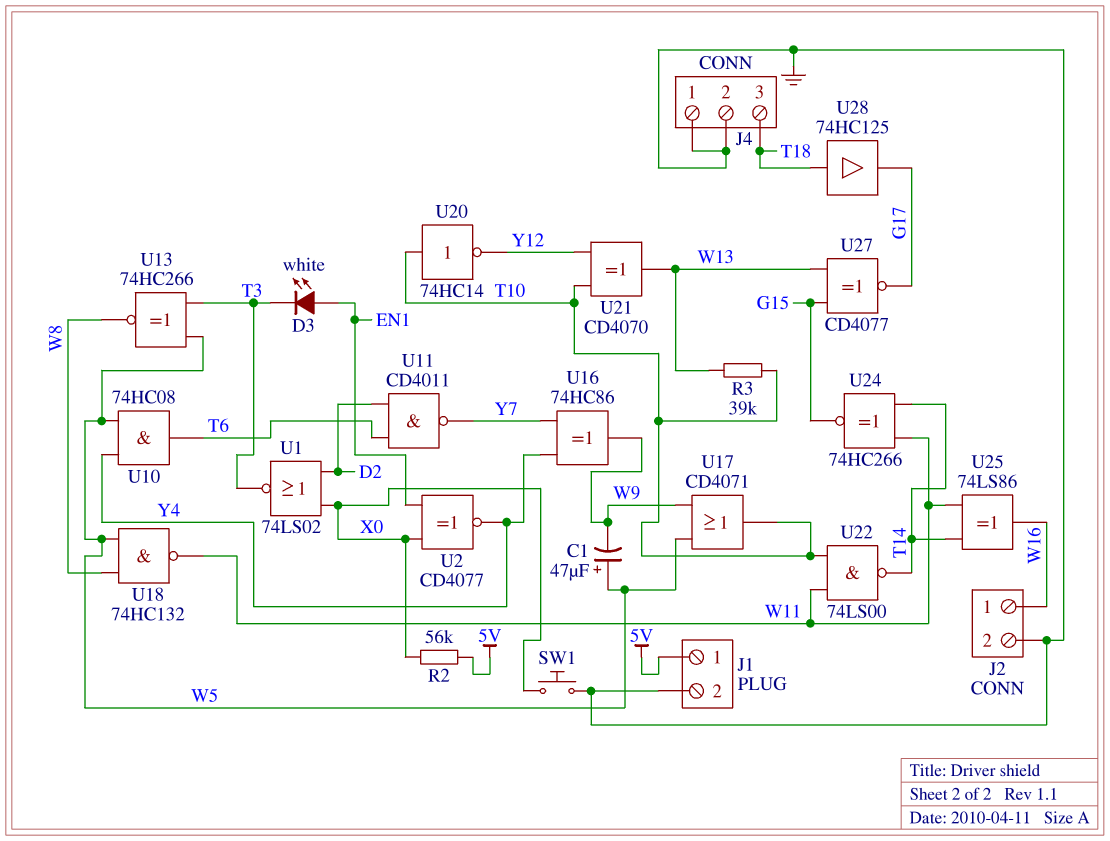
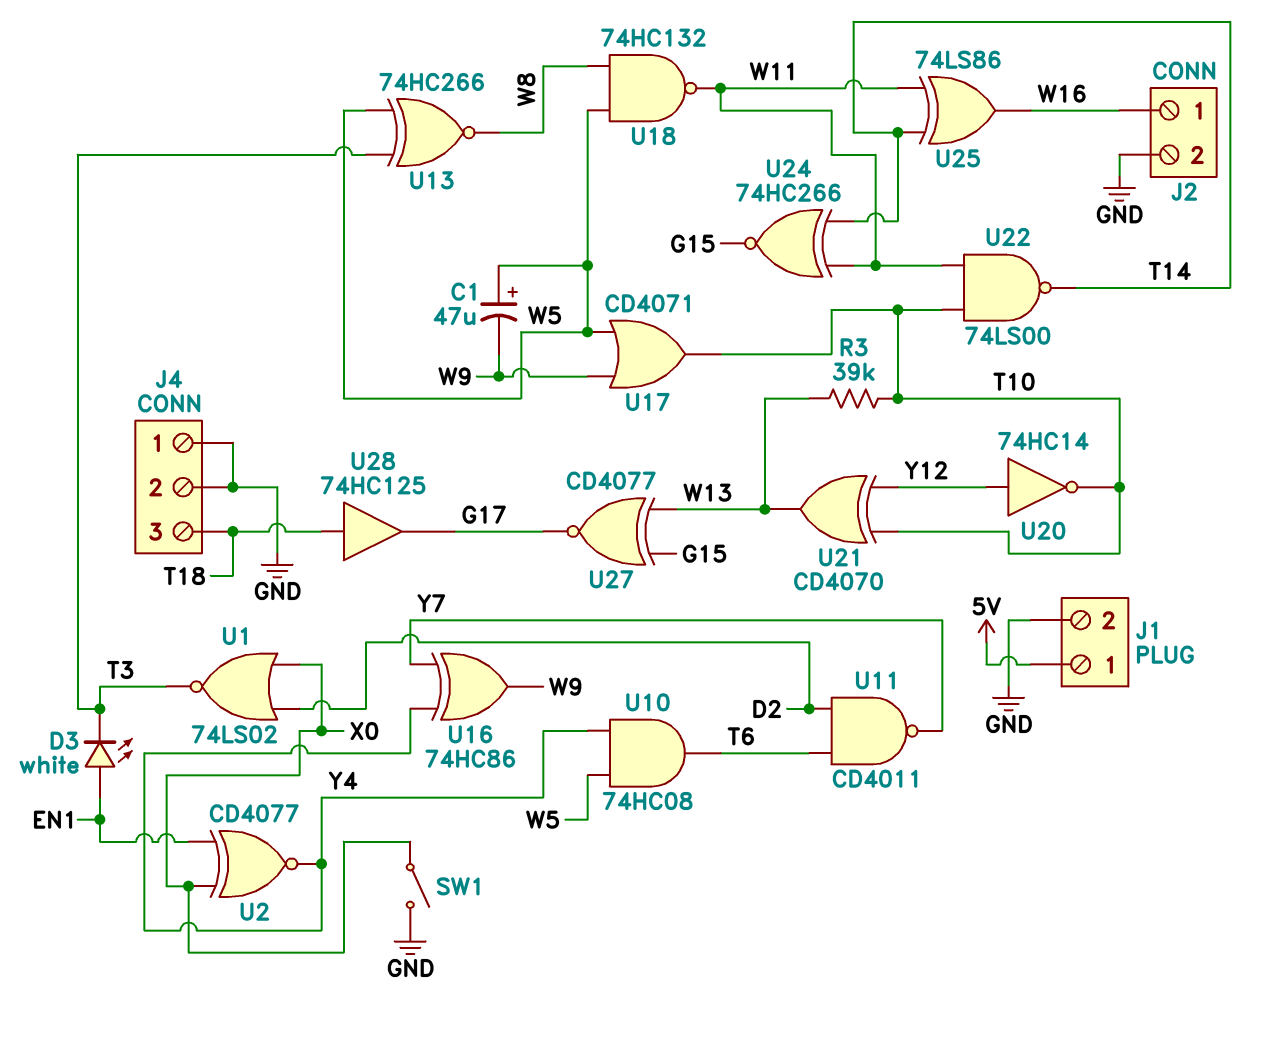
R2: 56k (5V, X0) -> none
SW1: button (GND, X0) -> switch (GND, X0)
U20: NOT 74HC14 (in T10, out Y12) -> NOT 74HC14 (in Y12, out T10)

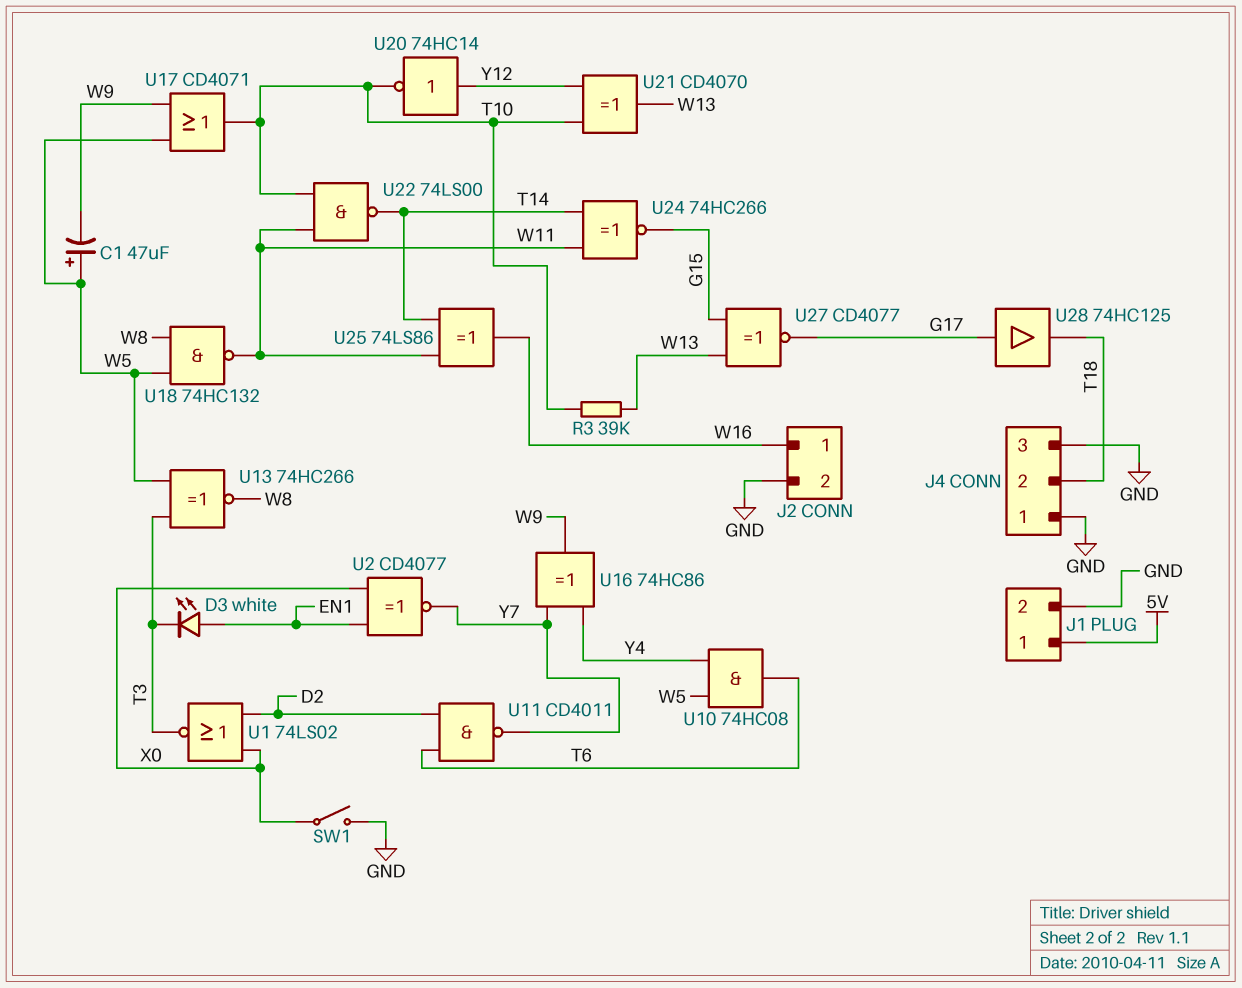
J4 pin 2: GND -> T18
J4 pin 3: T18 -> GND
U2: XNOR CD4077 (in EN1, in X0, out Y4) -> XNOR CD4077 (in EN1, in X0, out Y7)
U28: buffer 74HC125 (in T18, out G17) -> buffer 74HC125 (in G17, out T18)

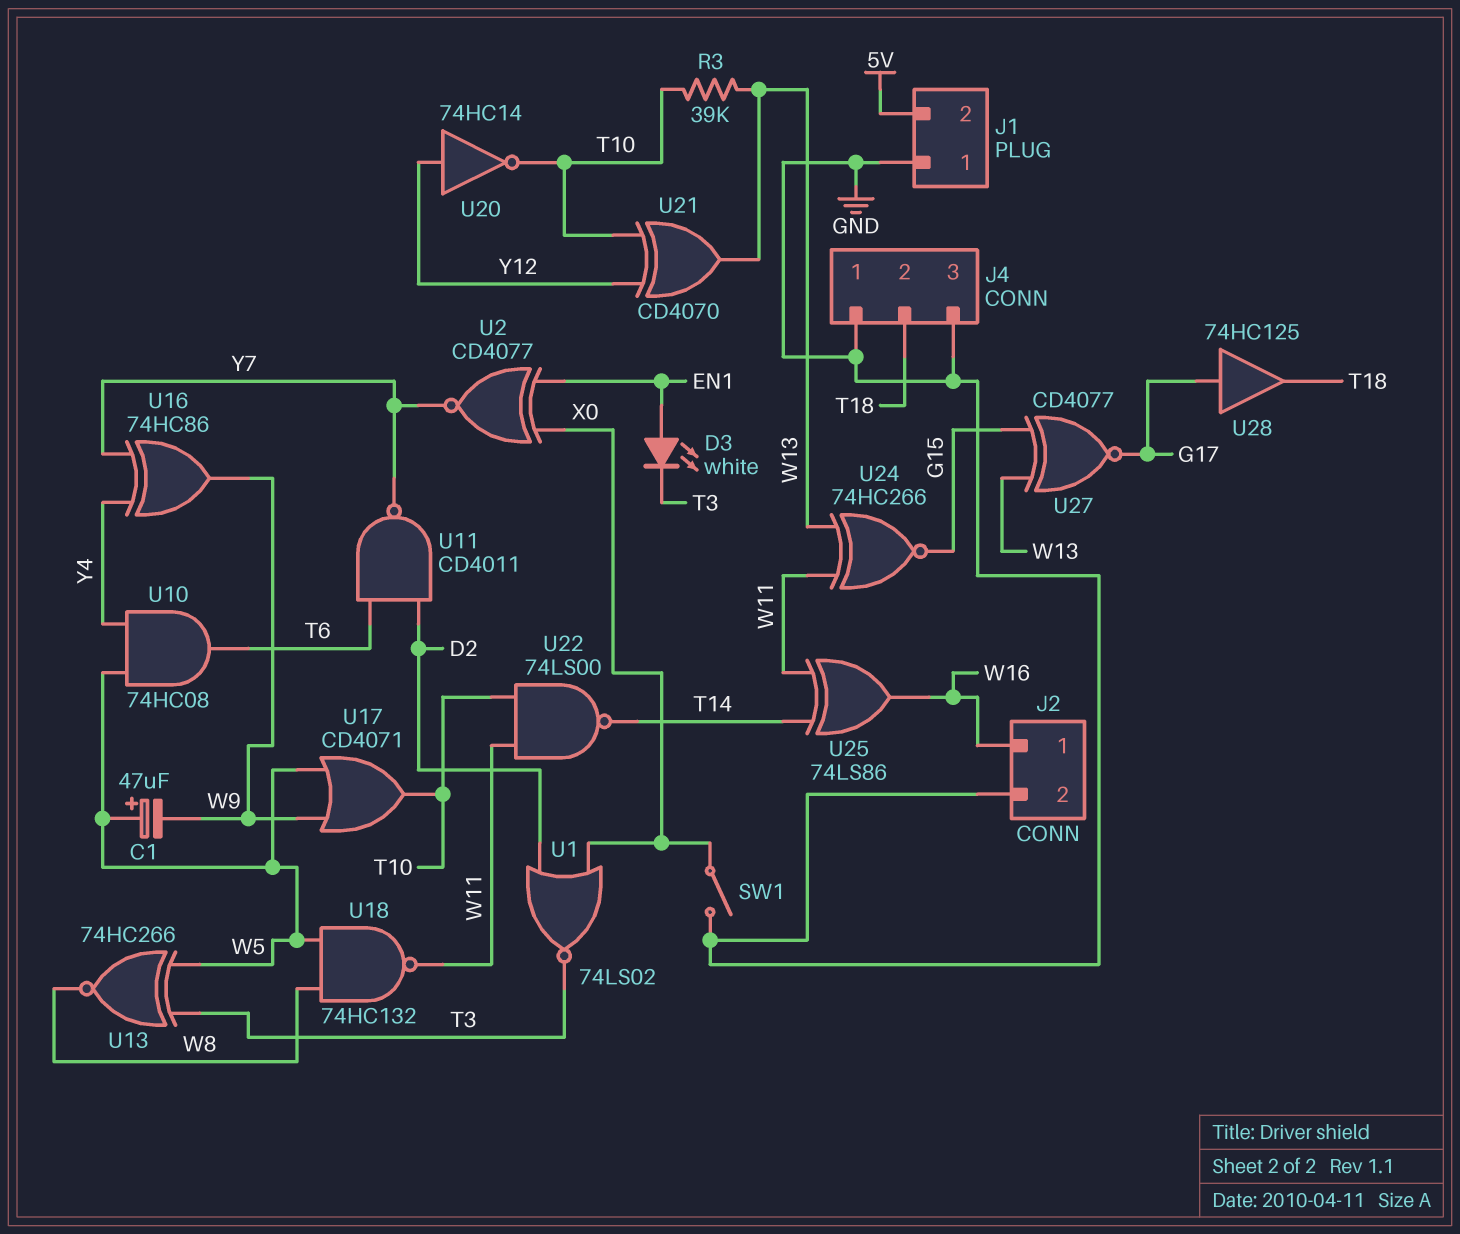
J1 pin 1: 5V -> GND
J1 pin 2: GND -> 5V
U24: XNOR 74HC266 (in T14, in W11, out G15) -> XNOR 74HC266 (in W11, in W13, out G15)

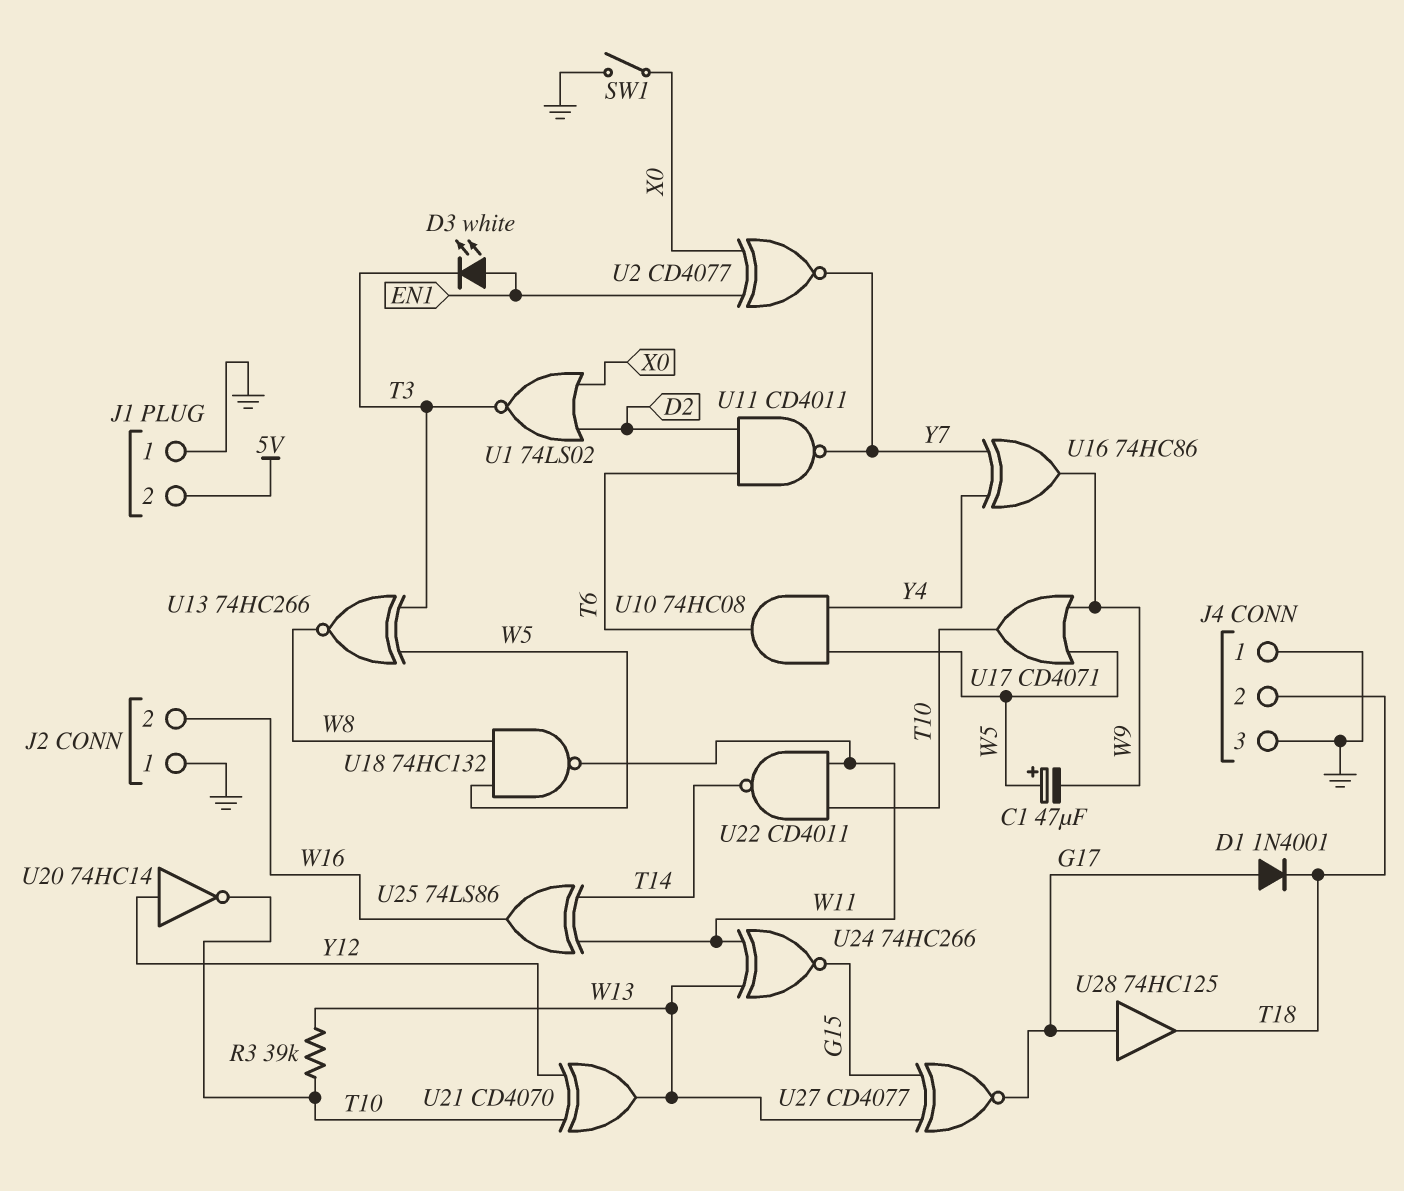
D1: none -> diode 1N4001 (A G17, K T18)
J2 pin 1: W16 -> GND
J2 pin 2: GND -> W16
U22: NAND 74LS00 (in T10, in W11, out T14) -> NAND CD4011 (in T10, in W11, out T14)

